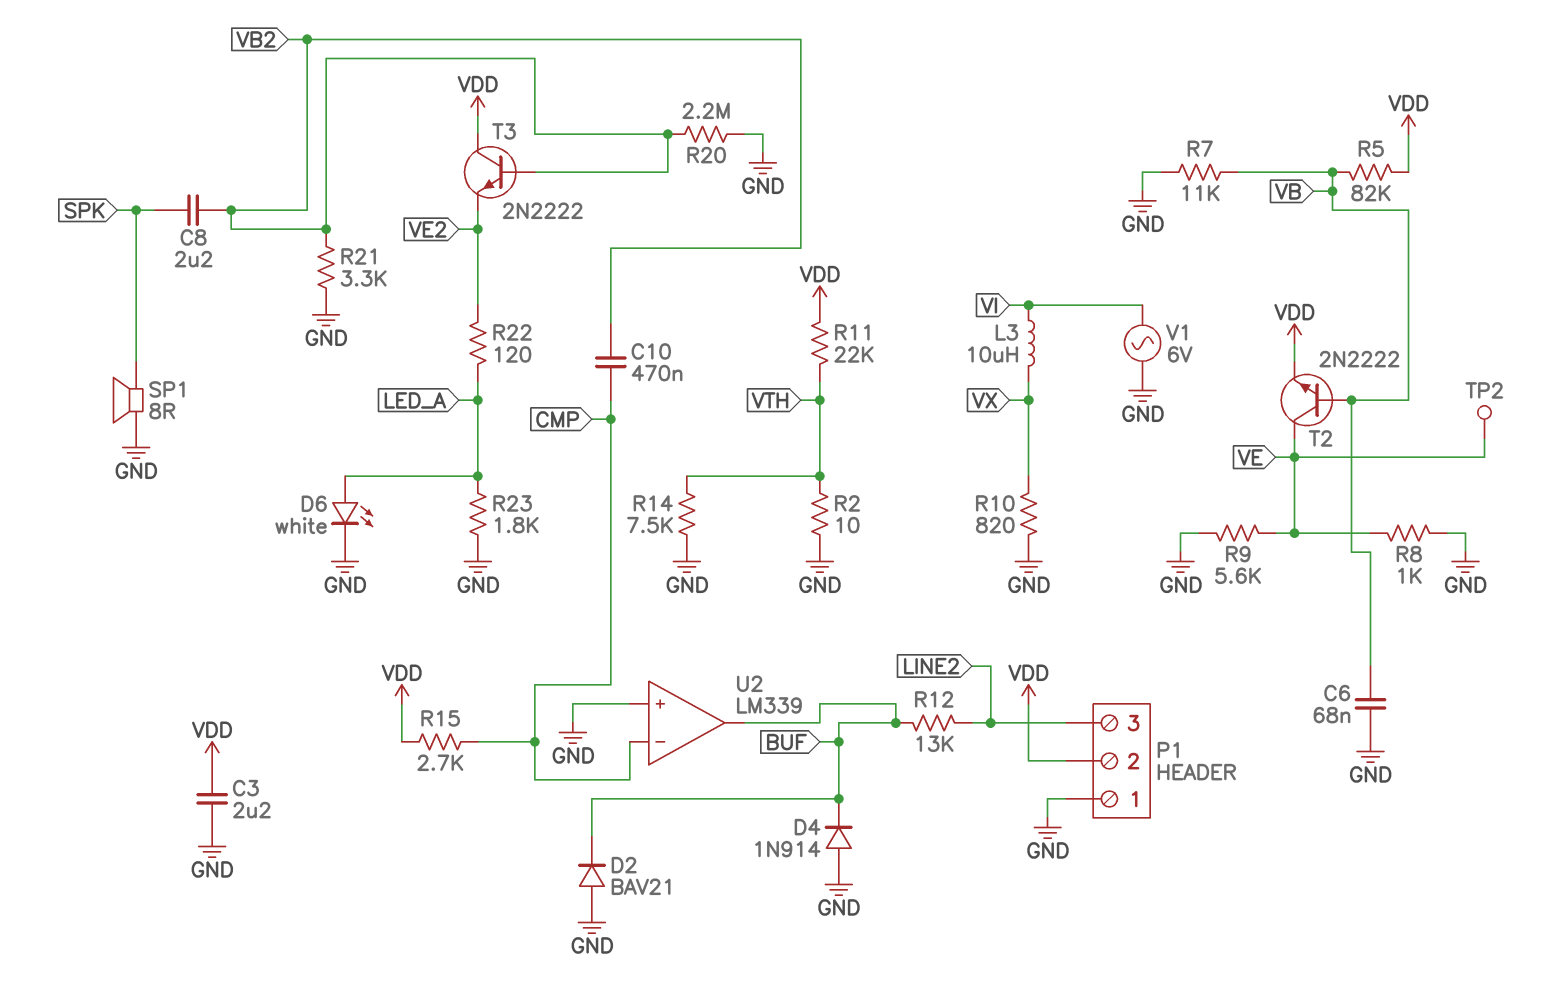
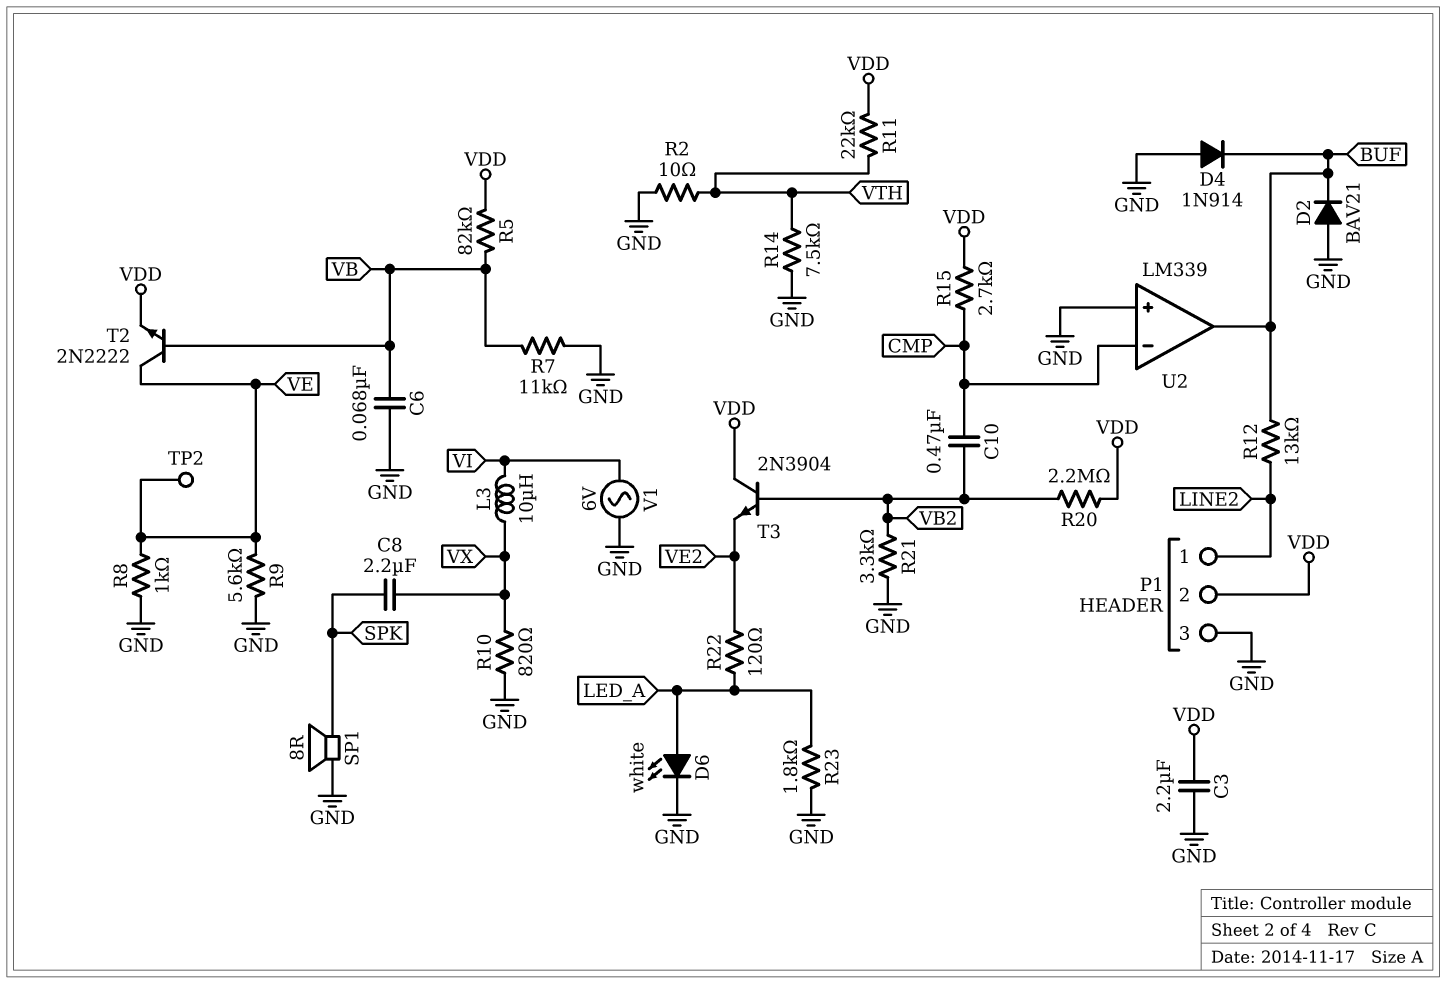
C8: 2.2uF (SPK, VB2) -> 2.2uF (SPK, VX)
P1 pin 1: GND -> LINE2
P1 pin 3: LINE2 -> GND
R20: 2.2M (GND, VB2) -> 2.2M (VB2, VDD)
T3: NPN 2N2222 (B VB2, C VDD, E VE2) -> NPN 2N3904 (B VB2, C VDD, E VE2)

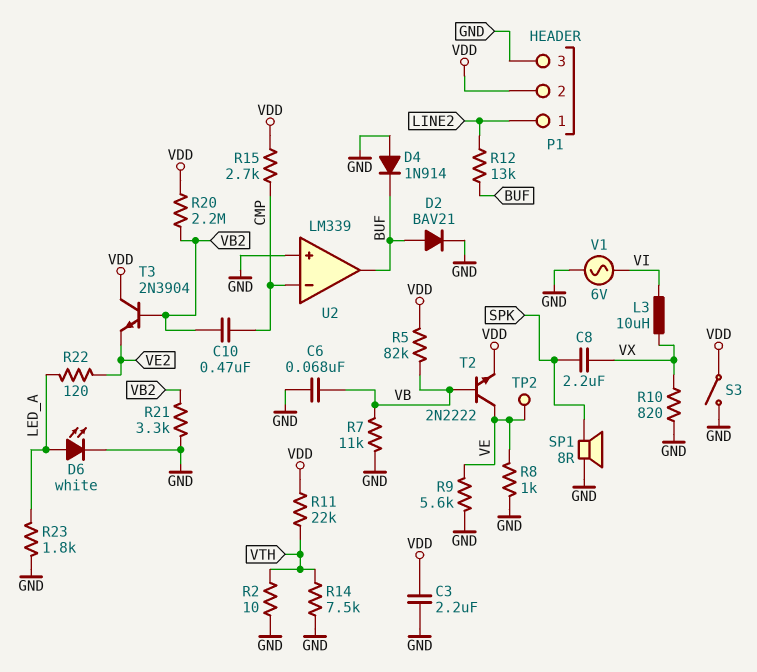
D2: diode BAV21 (A GND, K BUF) -> diode BAV21 (A BUF, K GND)
S3: none -> switch (GND, VDD)

